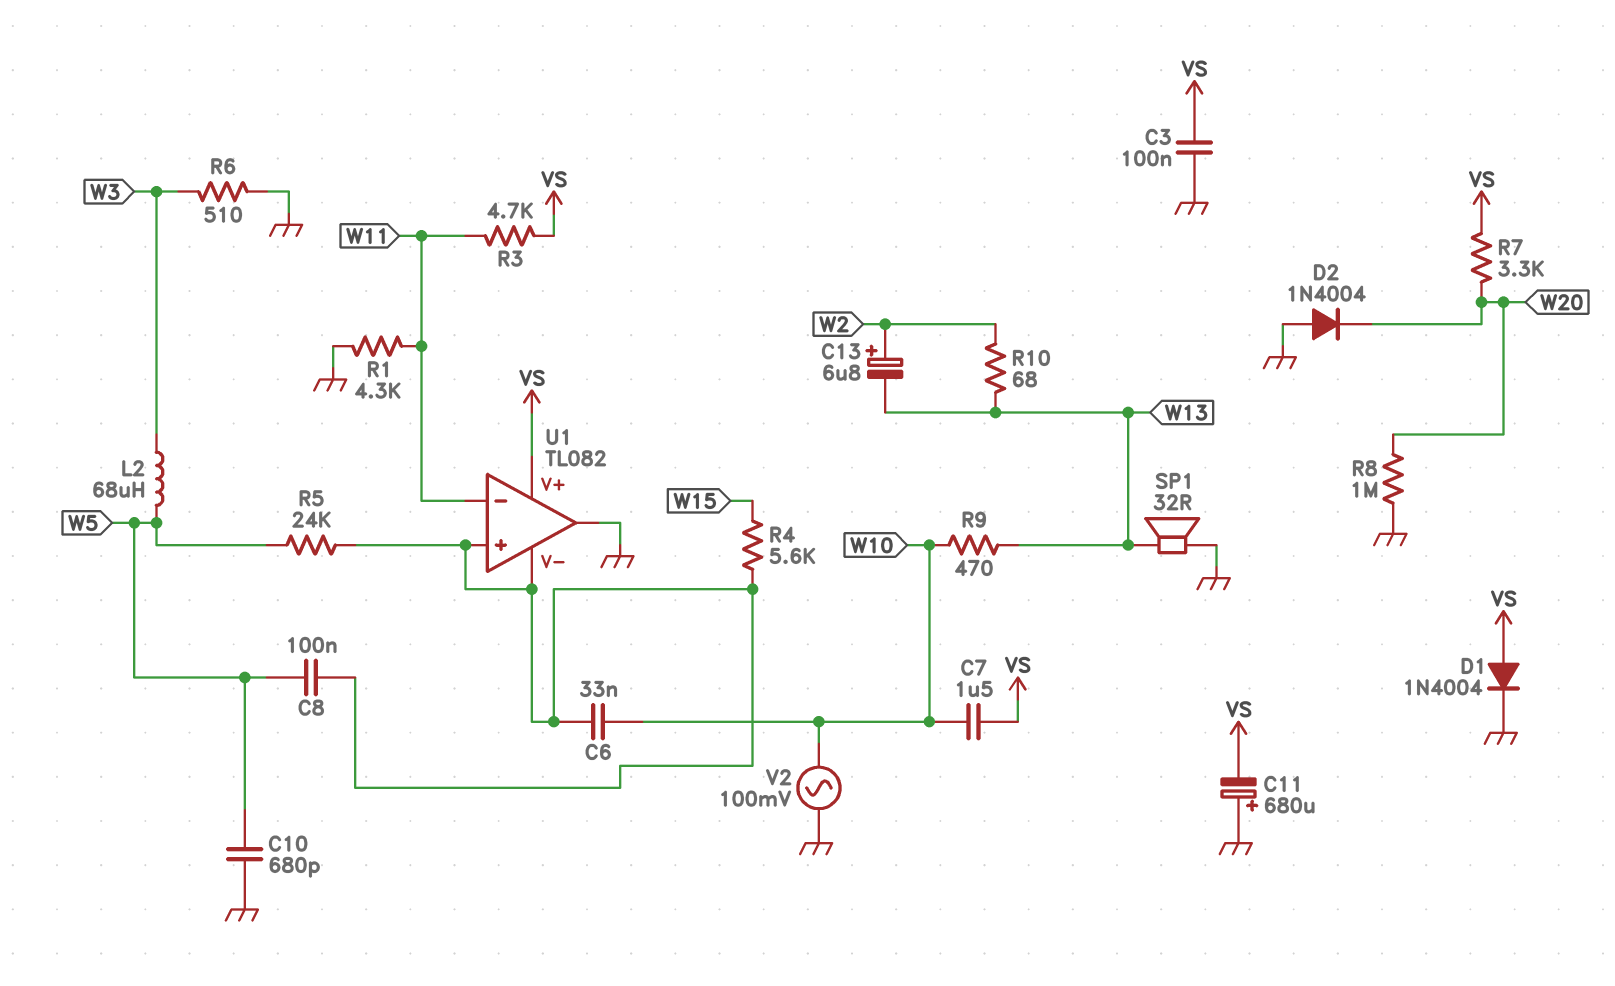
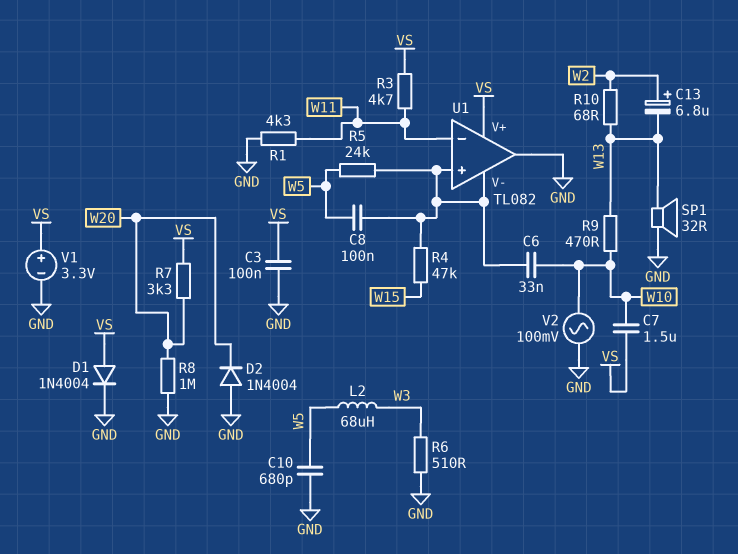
C11: 680uF (plus GND, minus VS) -> none
R4: 5.6k (U1/V-, W15) -> 47k (U1/V-, W15)
V1: none -> 3.3V (plus VS, minus GND)

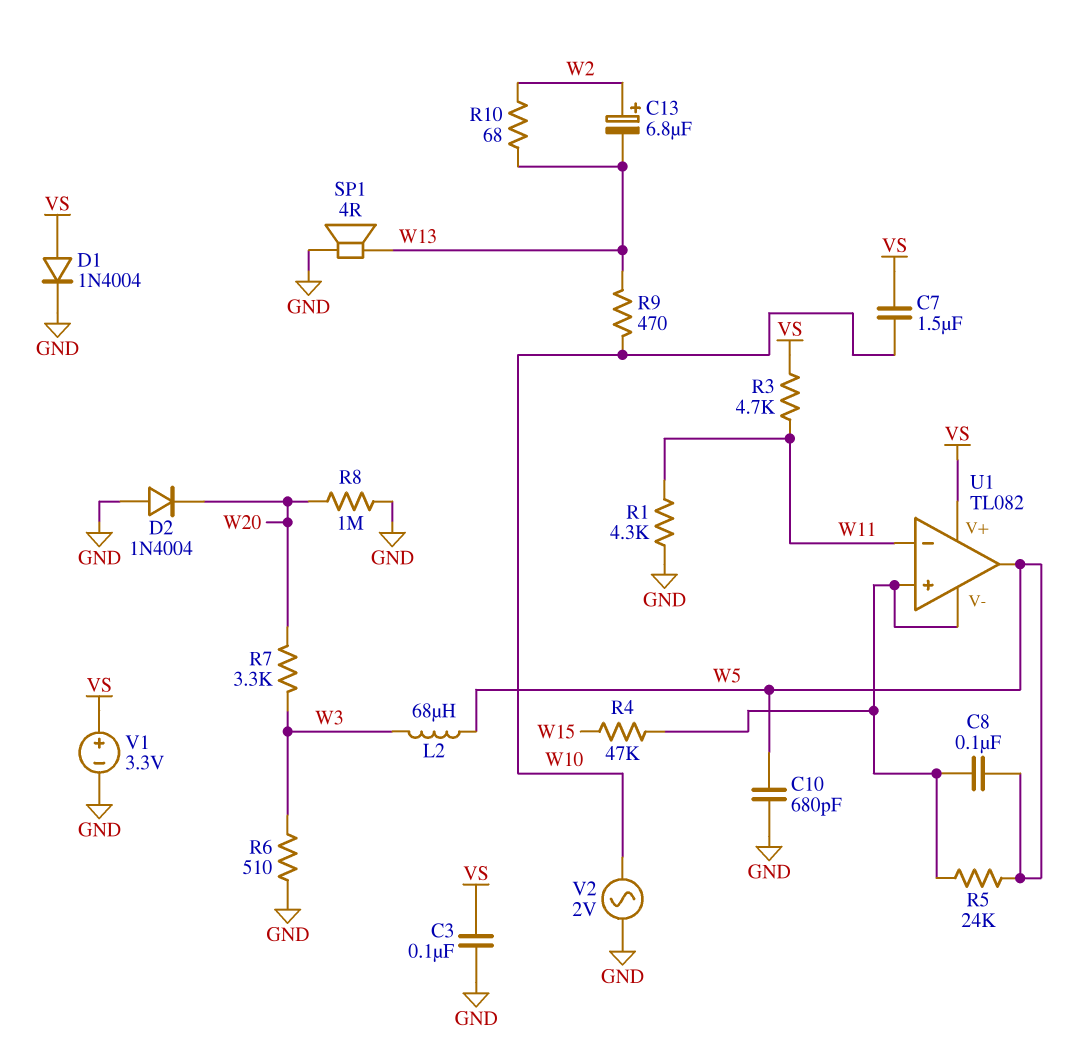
C6: 33nF (U1/V-, W10) -> none
R7: 3.3k (VS, W20) -> 3.3k (W3, W20)
SP1: speaker 32R (GND, W13) -> speaker 4R (GND, W13)
U1 pin out: GND -> W5
V2: AC 100mV (GND, W10) -> AC 2V (GND, W10)

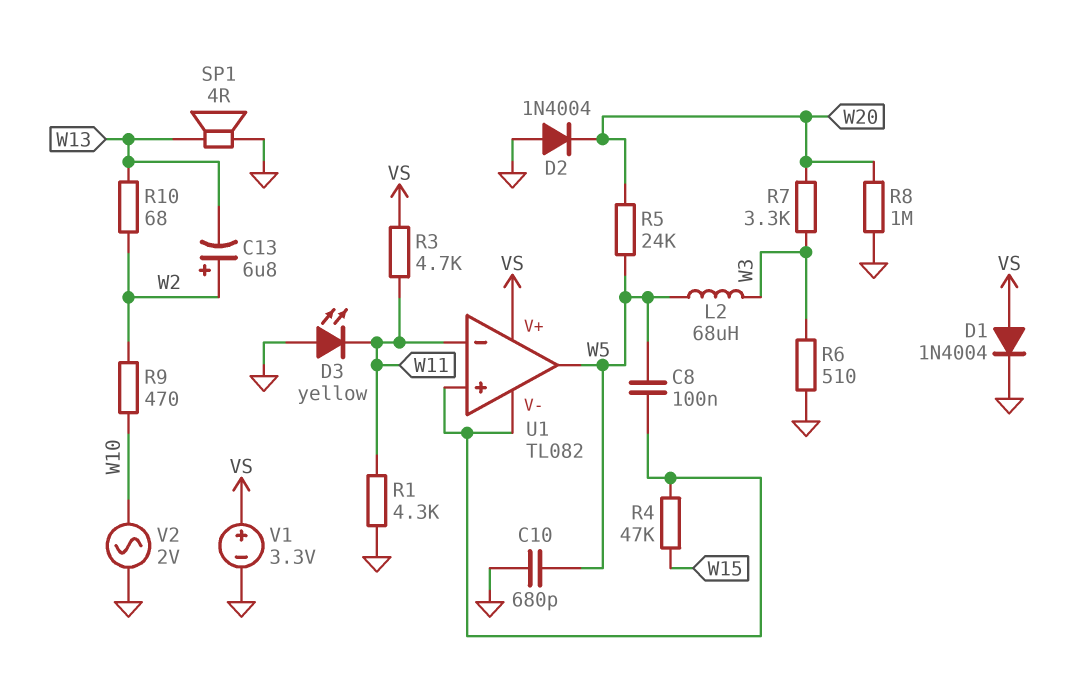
C3: 100nF (GND, VS) -> none
C7: 1.5uF (VS, W10) -> none
D3: none -> LED yellow (A GND, K W11)
R5: 24k (U1/V-, W5) -> 24k (W5, W20)
R9: 470 (W10, W13) -> 470 (W2, W10)

